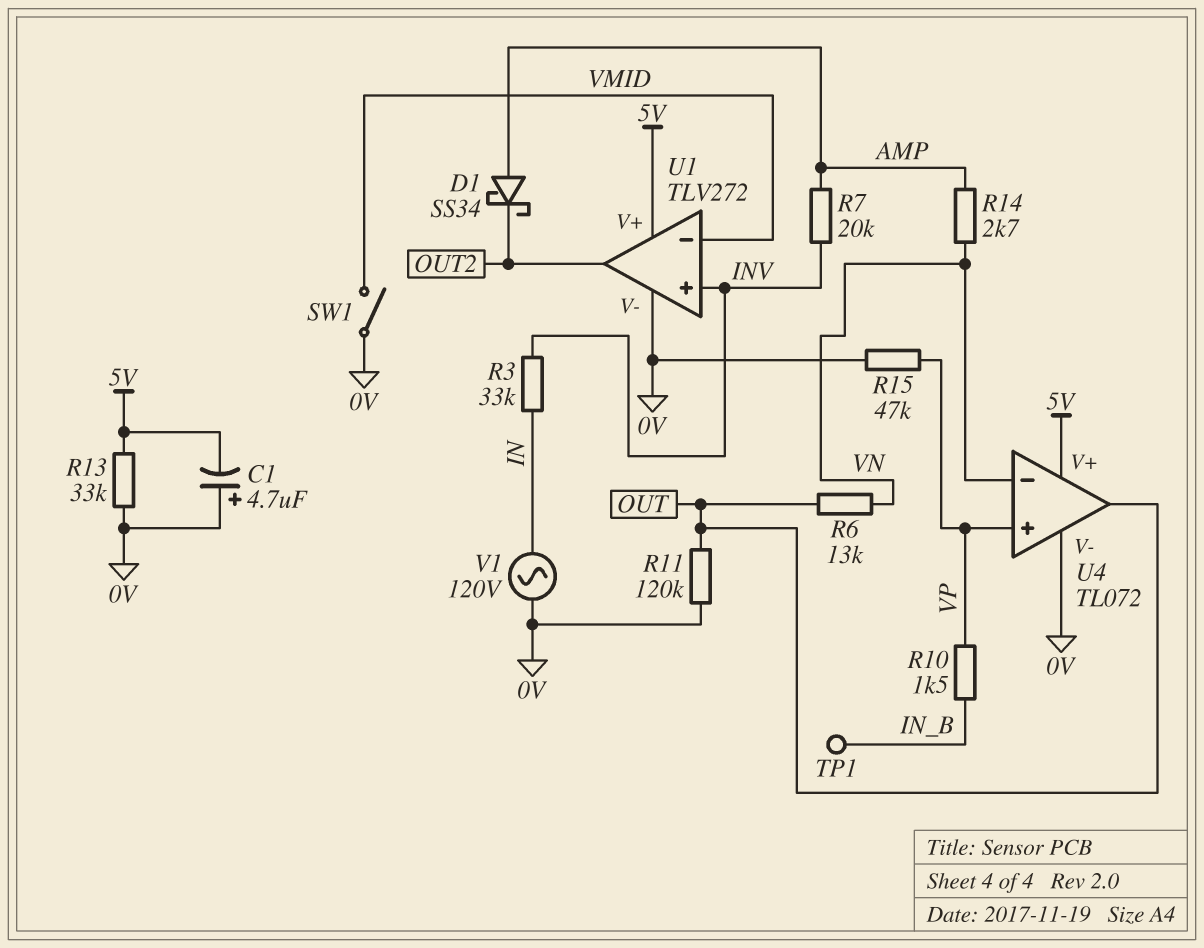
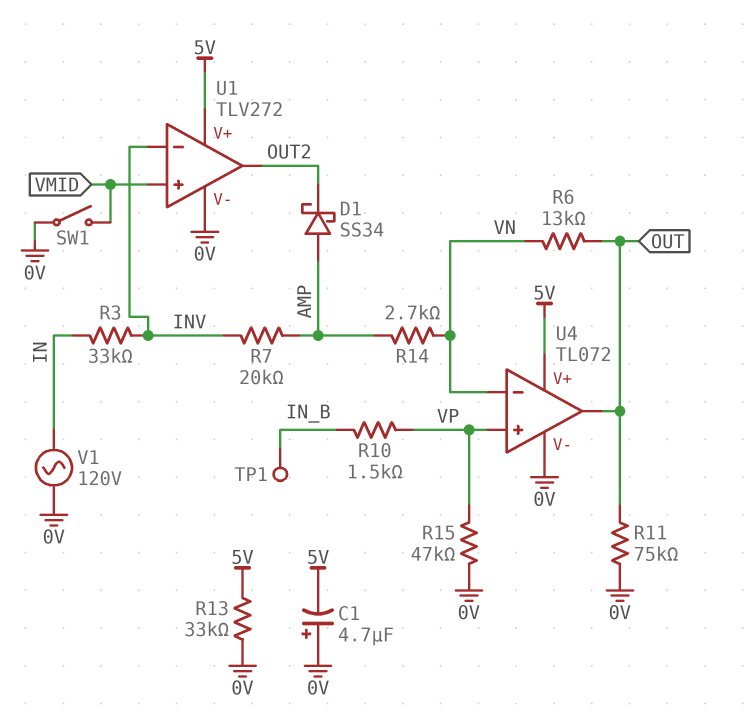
R11: 120k (0V, OUT) -> 75k (0V, OUT)
U1 pin in+: INV -> VMID
U1 pin in-: VMID -> INV

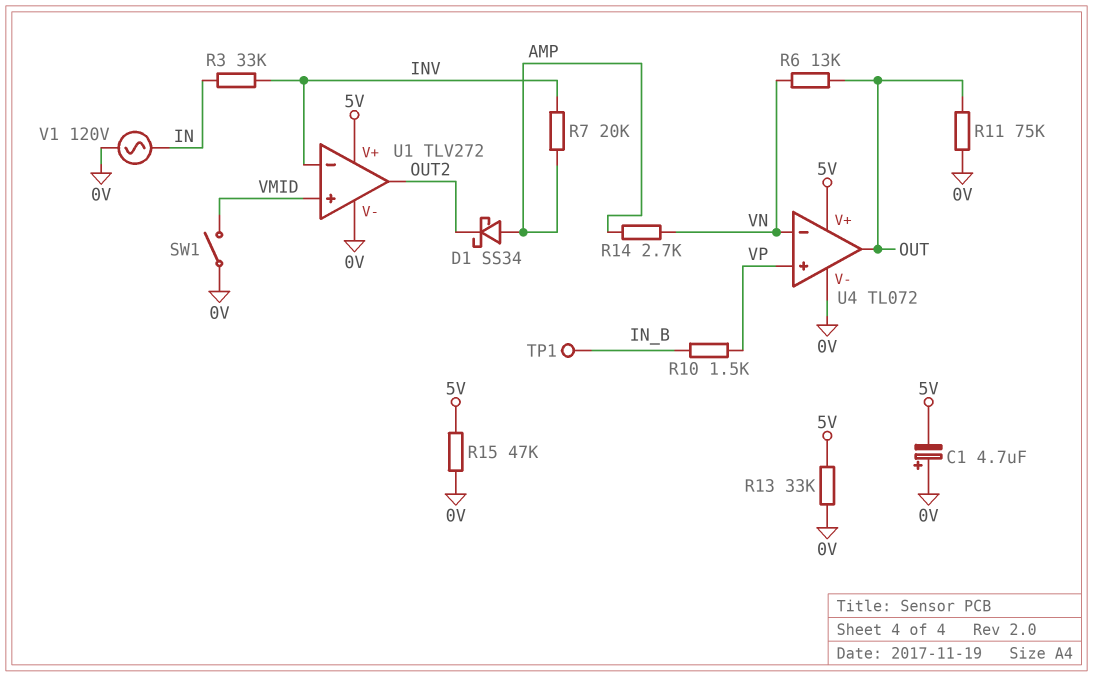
R15: 47k (0V, VP) -> 47k (0V, 5V)

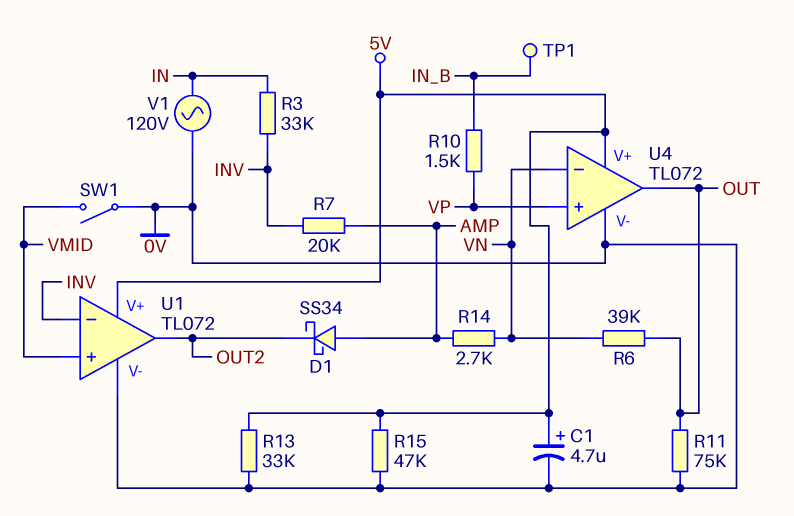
C1: 4.7uF (plus 0V, minus 5V) -> 4.7uF (plus 5V, minus 0V)
R6: 13k (OUT, VN) -> 39k (OUT, VN)
U1: TLV272 -> TL072

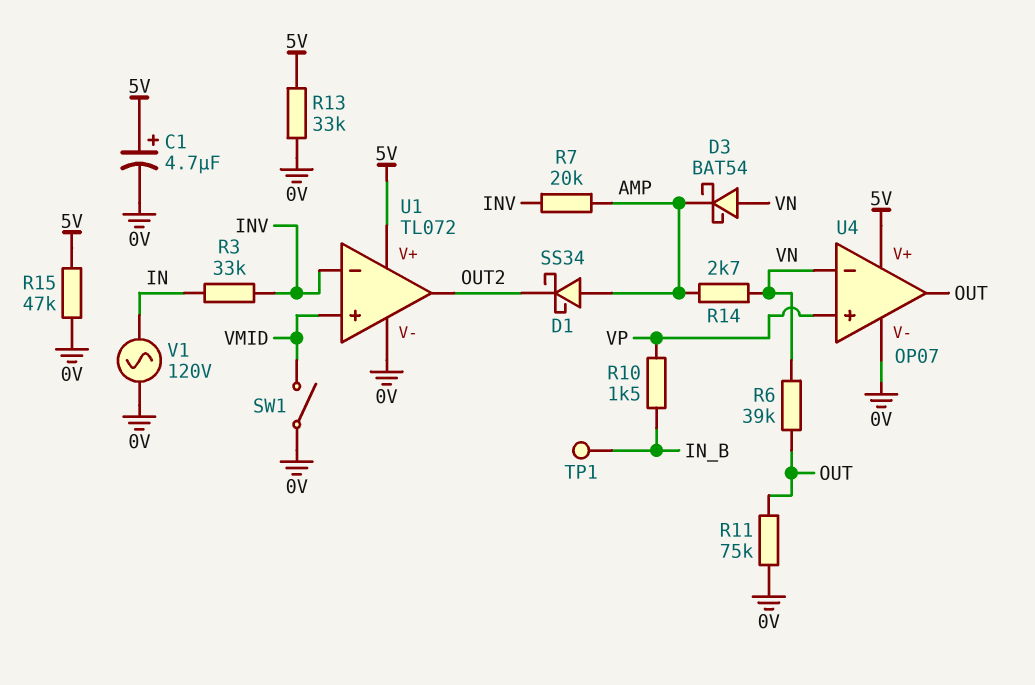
D3: none -> schottky BAT54 (A VN, K AMP)
U4: TL072 -> OP07

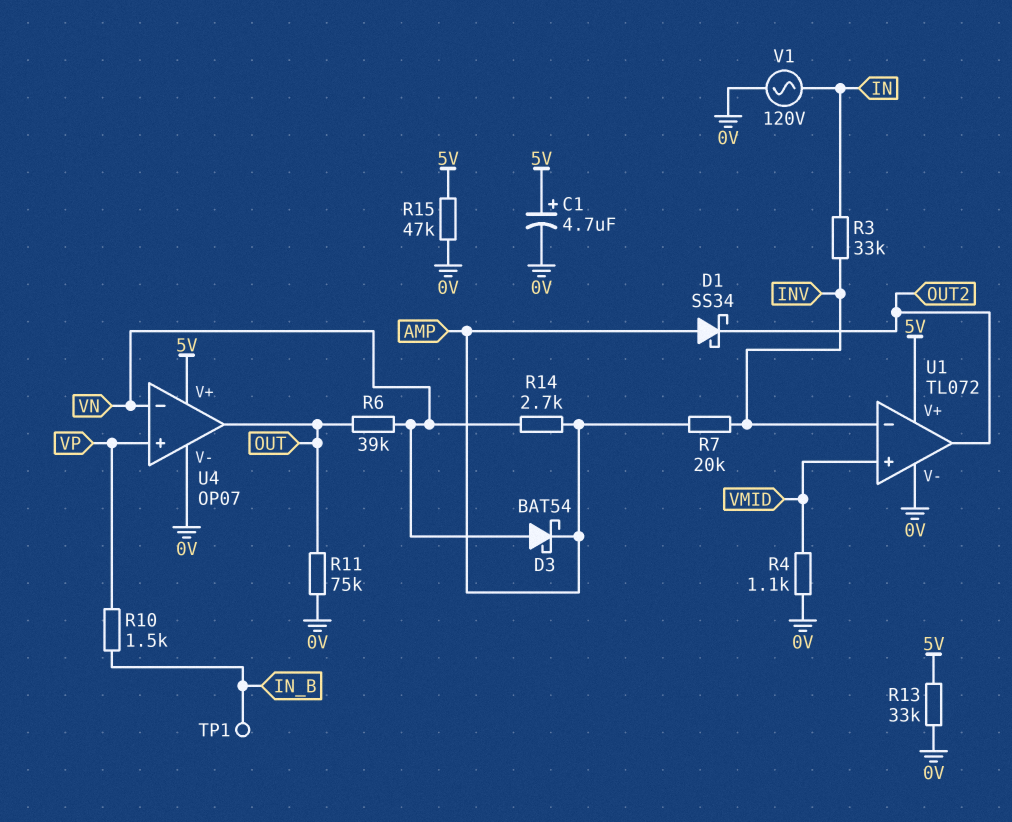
R4: none -> 1.1k (0V, VMID)
SW1: switch (0V, VMID) -> none

